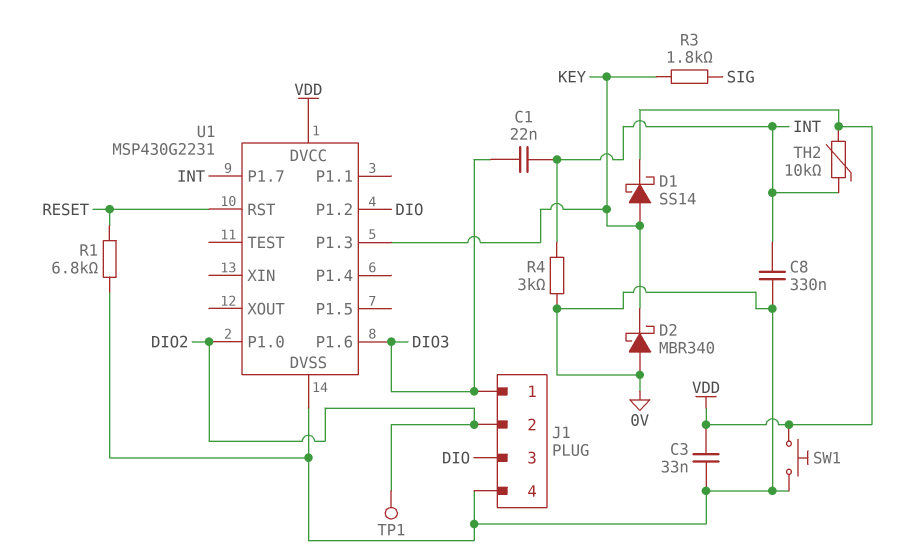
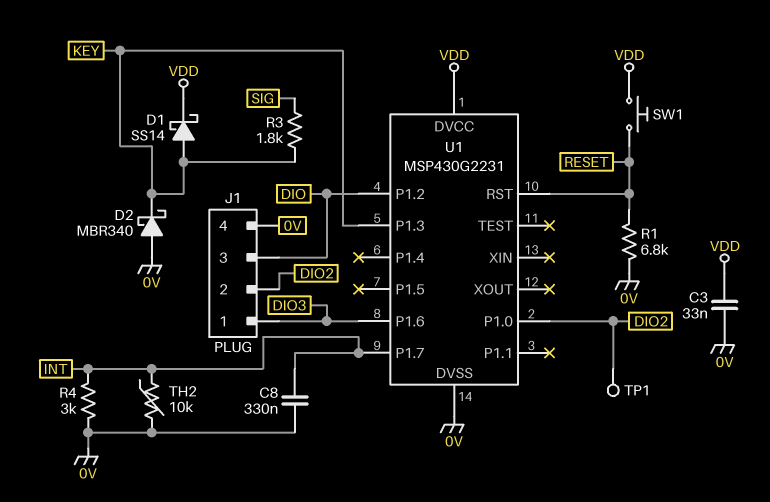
C1: 22nF (DIO3, INT) -> none
SW1: button (0V, VDD) -> button (RESET, VDD)
TH2: 10k (INT, VDD) -> 10k (0V, INT)

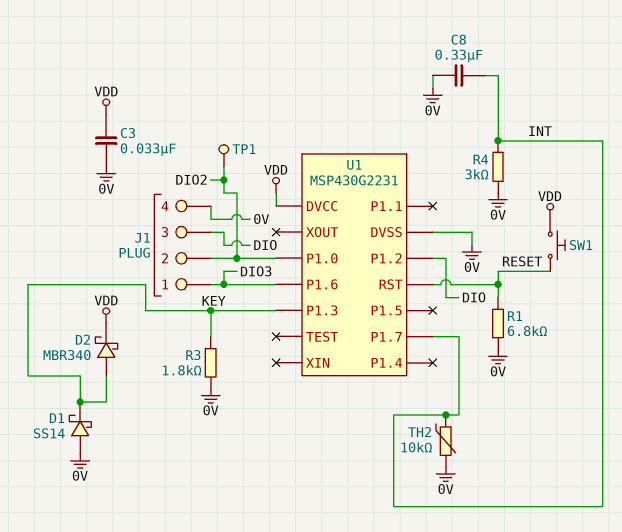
D1: schottky SS14 (A KEY, K VDD) -> schottky SS14 (A 0V, K KEY)
D2: schottky MBR340 (A 0V, K KEY) -> schottky MBR340 (A KEY, K VDD)
R3: 1.8k (KEY, SIG) -> 1.8k (0V, KEY)

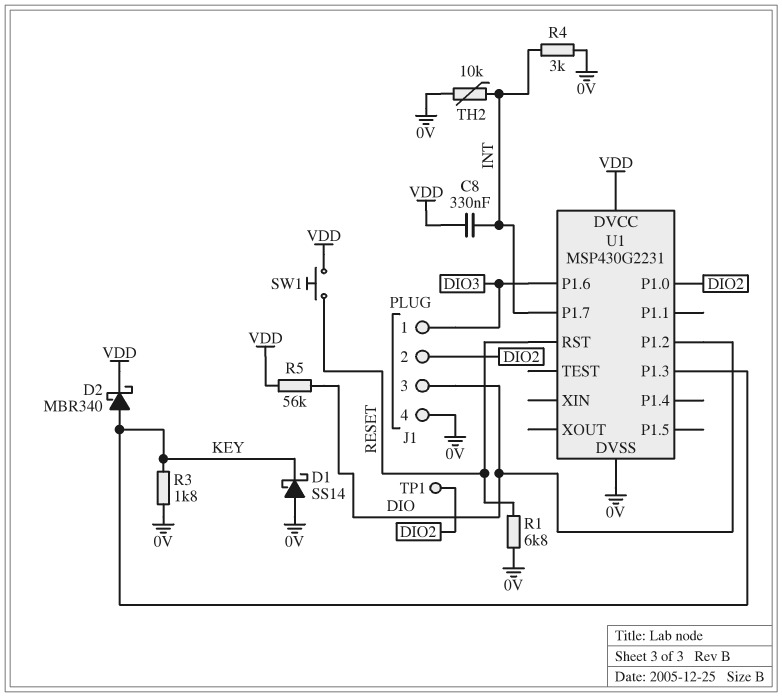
C3: 33nF (0V, VDD) -> none
C8: 330nF (0V, INT) -> 330nF (INT, VDD)
R5: none -> 56k (DIO, VDD)

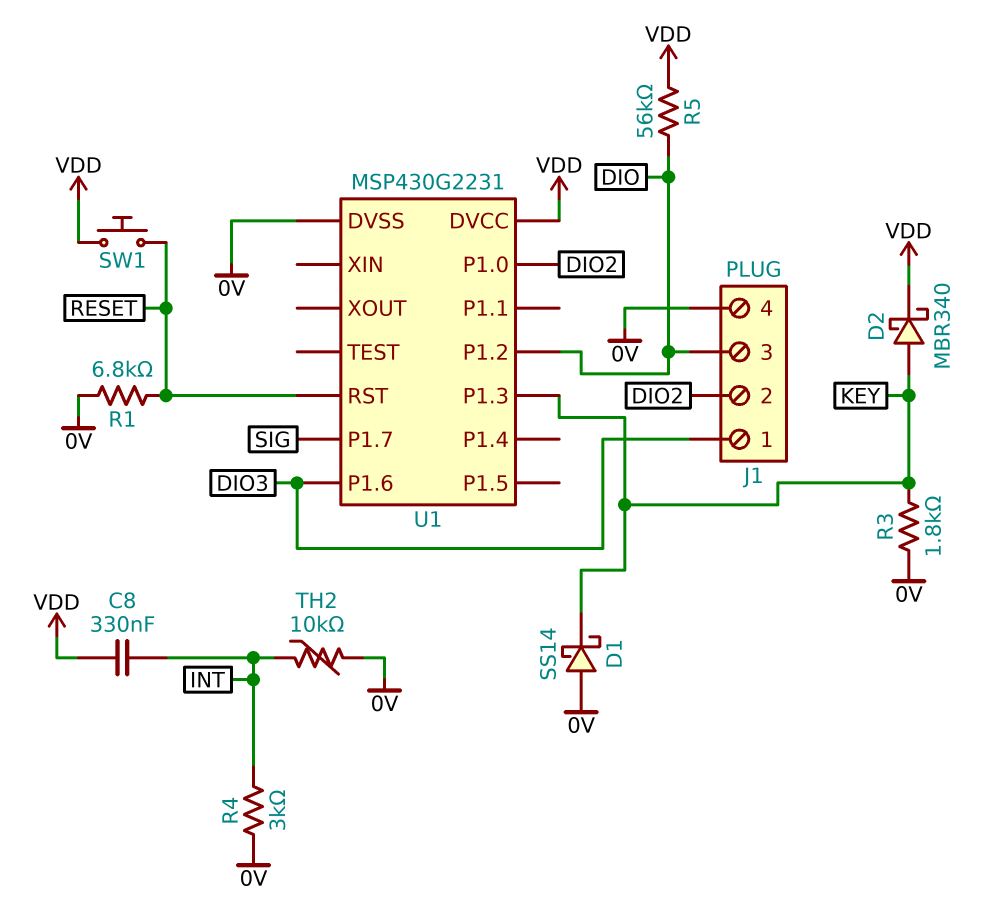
TP1: test point (DIO2) -> none
U1 pin P1.7: INT -> SIG

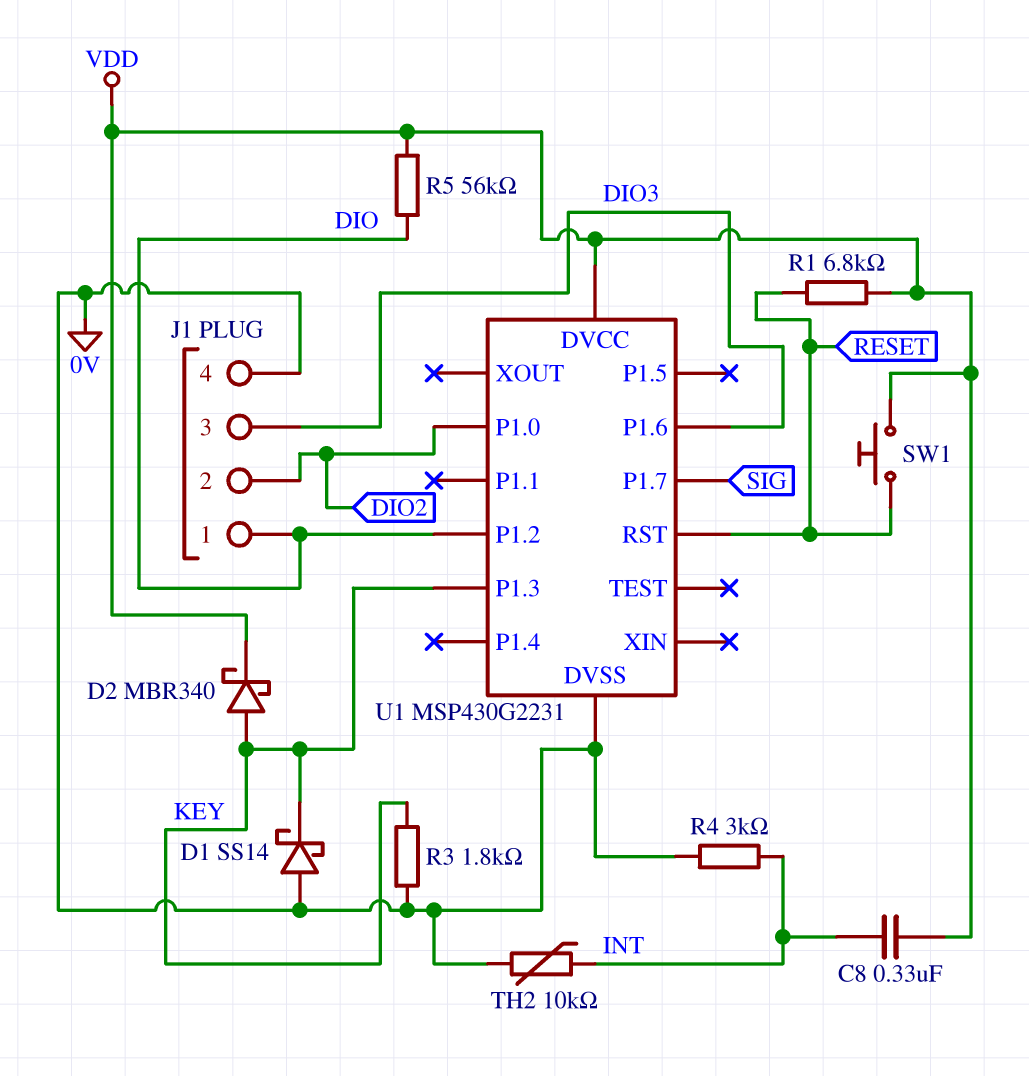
J1 pin 1: DIO3 -> DIO
J1 pin 3: DIO -> DIO3
R1: 6.8k (0V, RESET) -> 6.8k (RESET, VDD)

